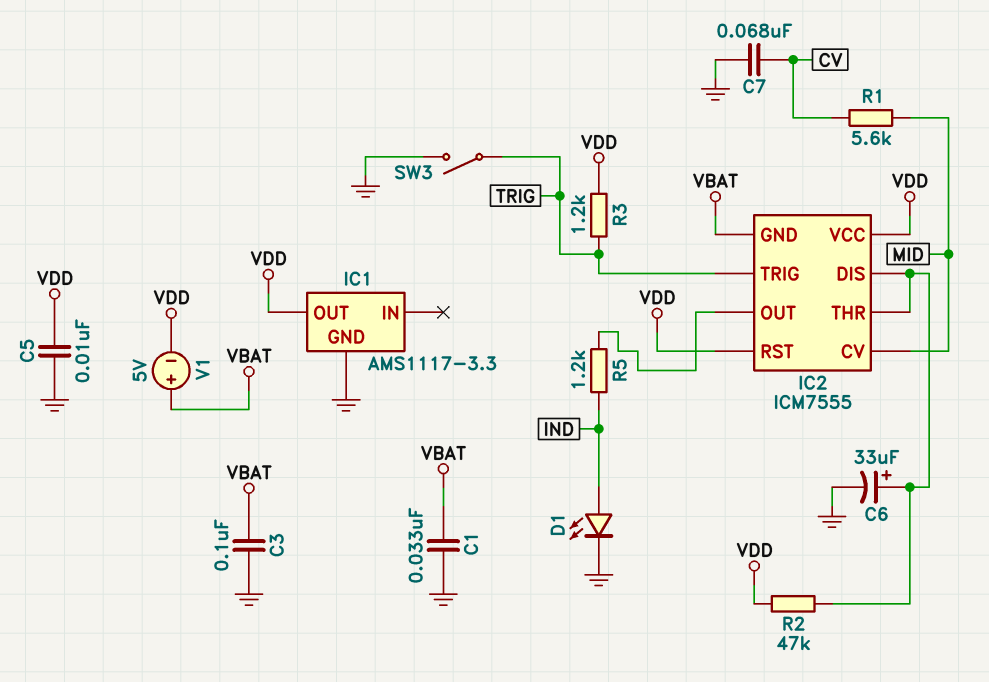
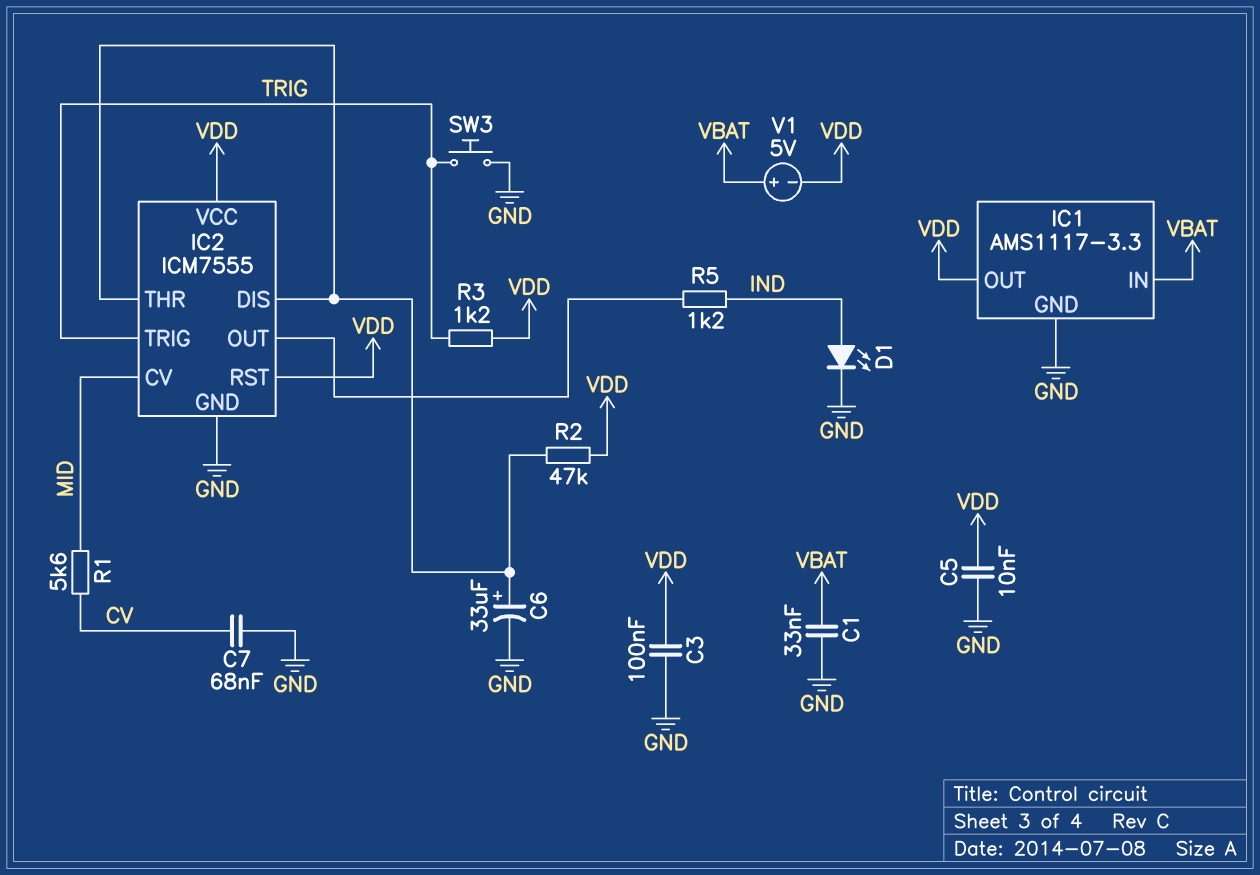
C3: 100nF (GND, VBAT) -> 100nF (GND, VDD)
IC1 pin IN: none -> VBAT
IC2 pin GND: VBAT -> GND
SW3: switch (GND, TRIG) -> button (GND, TRIG)

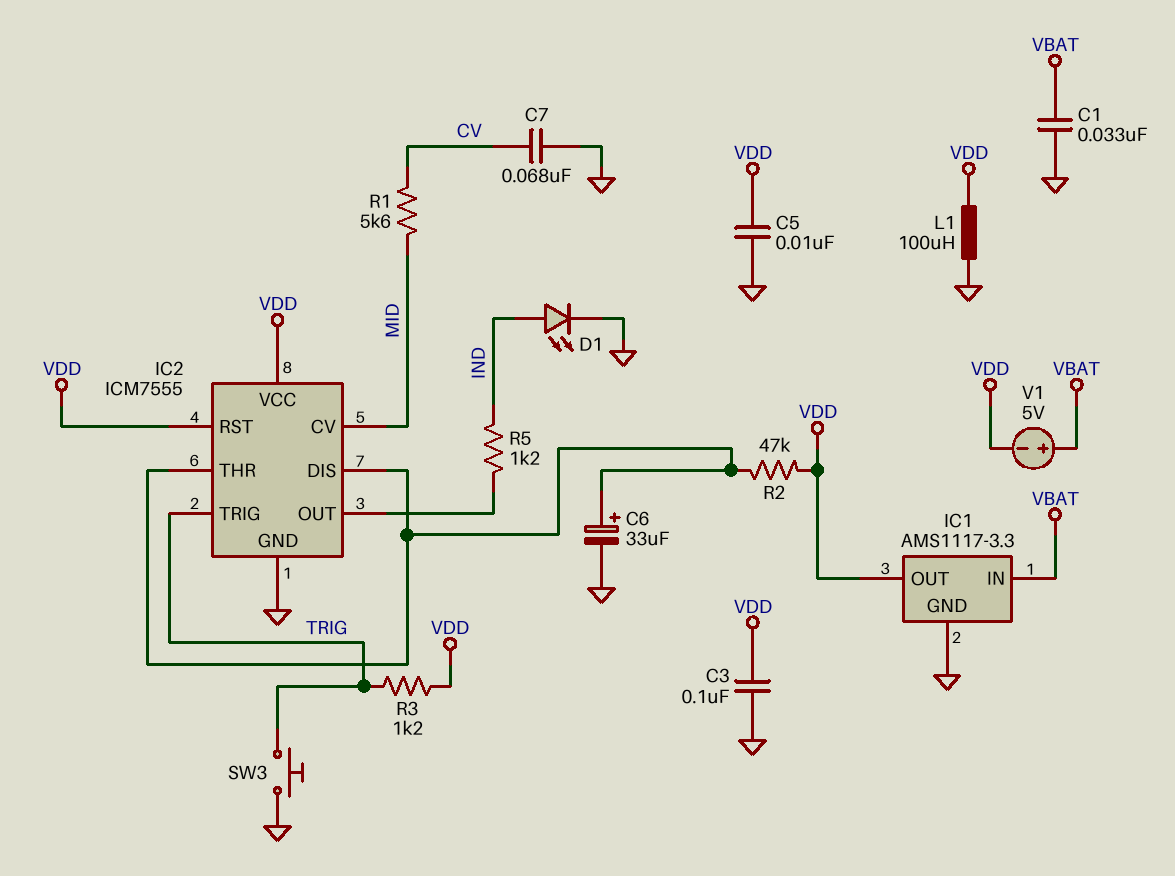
L1: none -> 100uH (GND, VDD)

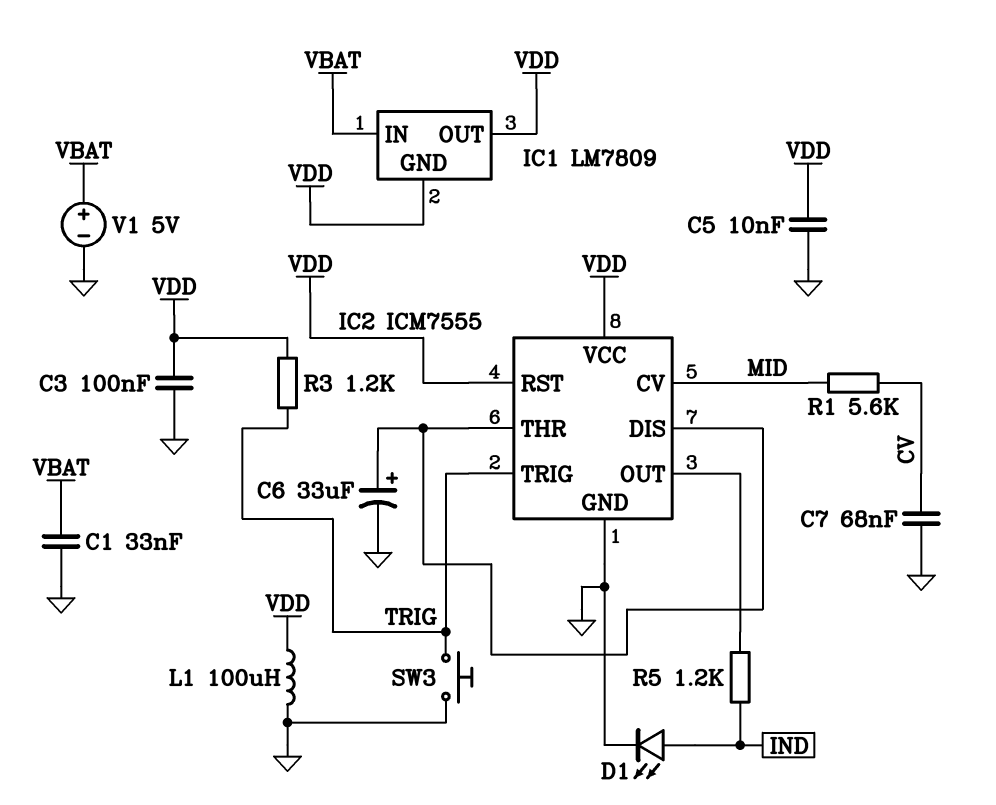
IC1: AMS1117-3.3 -> LM7809
IC1 pin GND: GND -> VDD
R2: 47k (IC2/DIS, VDD) -> none
V1: 5V (plus VBAT, minus VDD) -> 5V (plus VBAT, minus GND)

